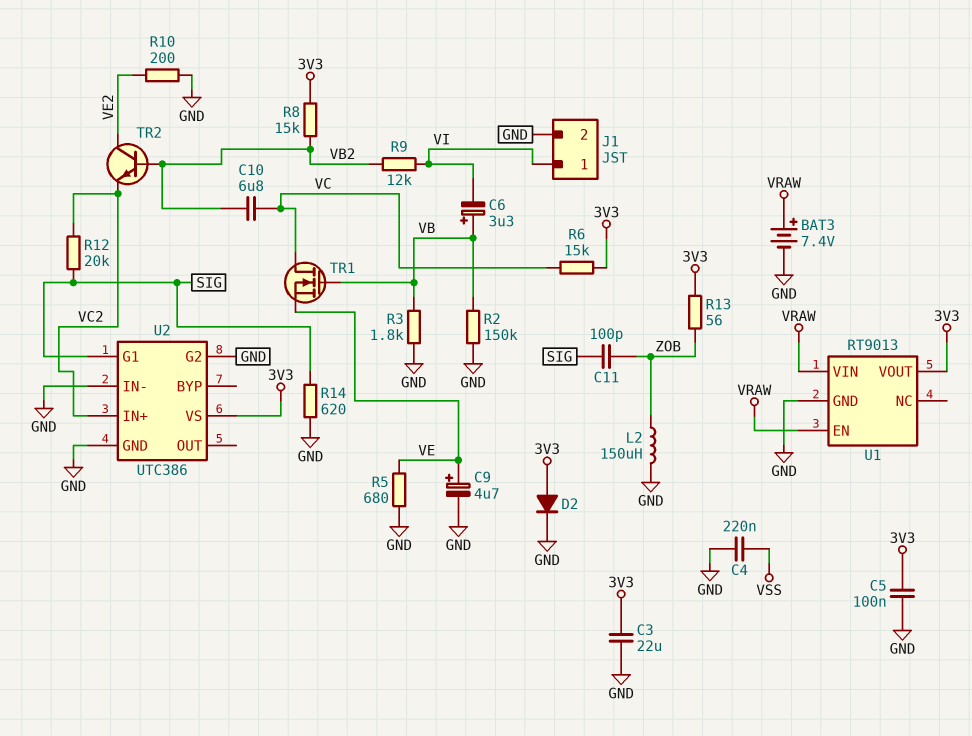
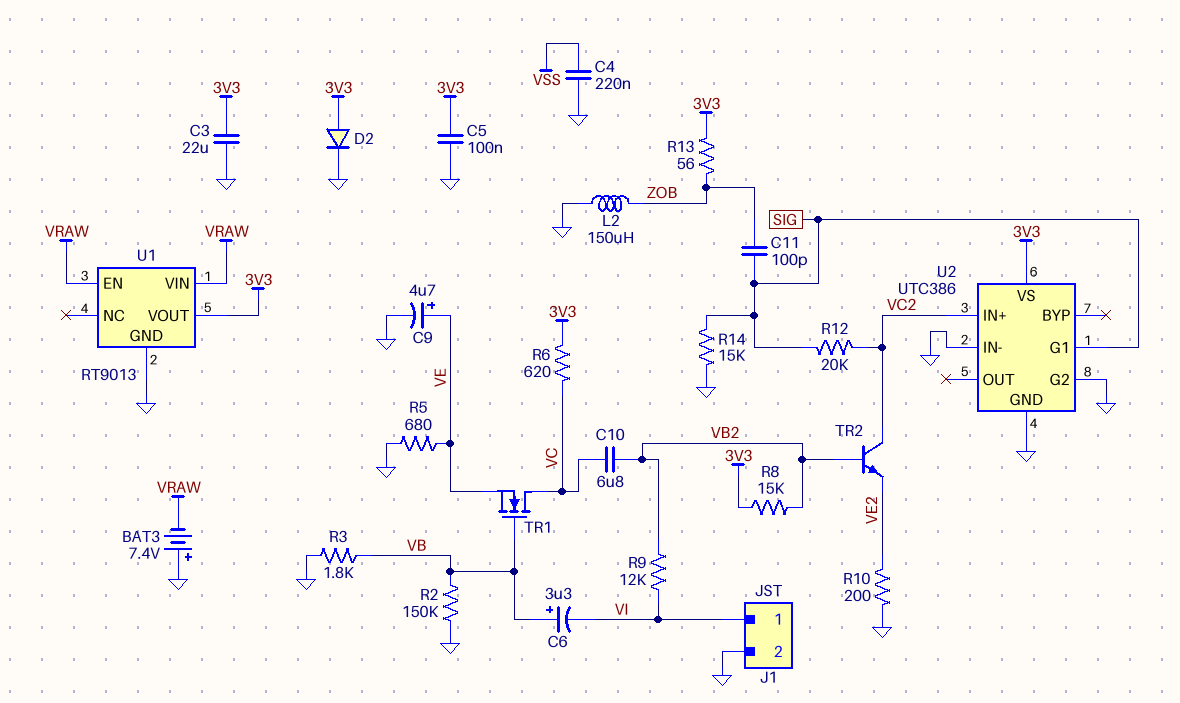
BAT3: 7.4V (plus VRAW, minus GND) -> 7.4V (plus GND, minus VRAW)
R6: 15k (3V3, VC) -> 620 (3V3, VC)
R14: 620 (GND, SIG) -> 15k (GND, SIG)
TR2: NPN (B VB2, C VE2, E VC2) -> NPN (B VB2, C VC2, E VE2)

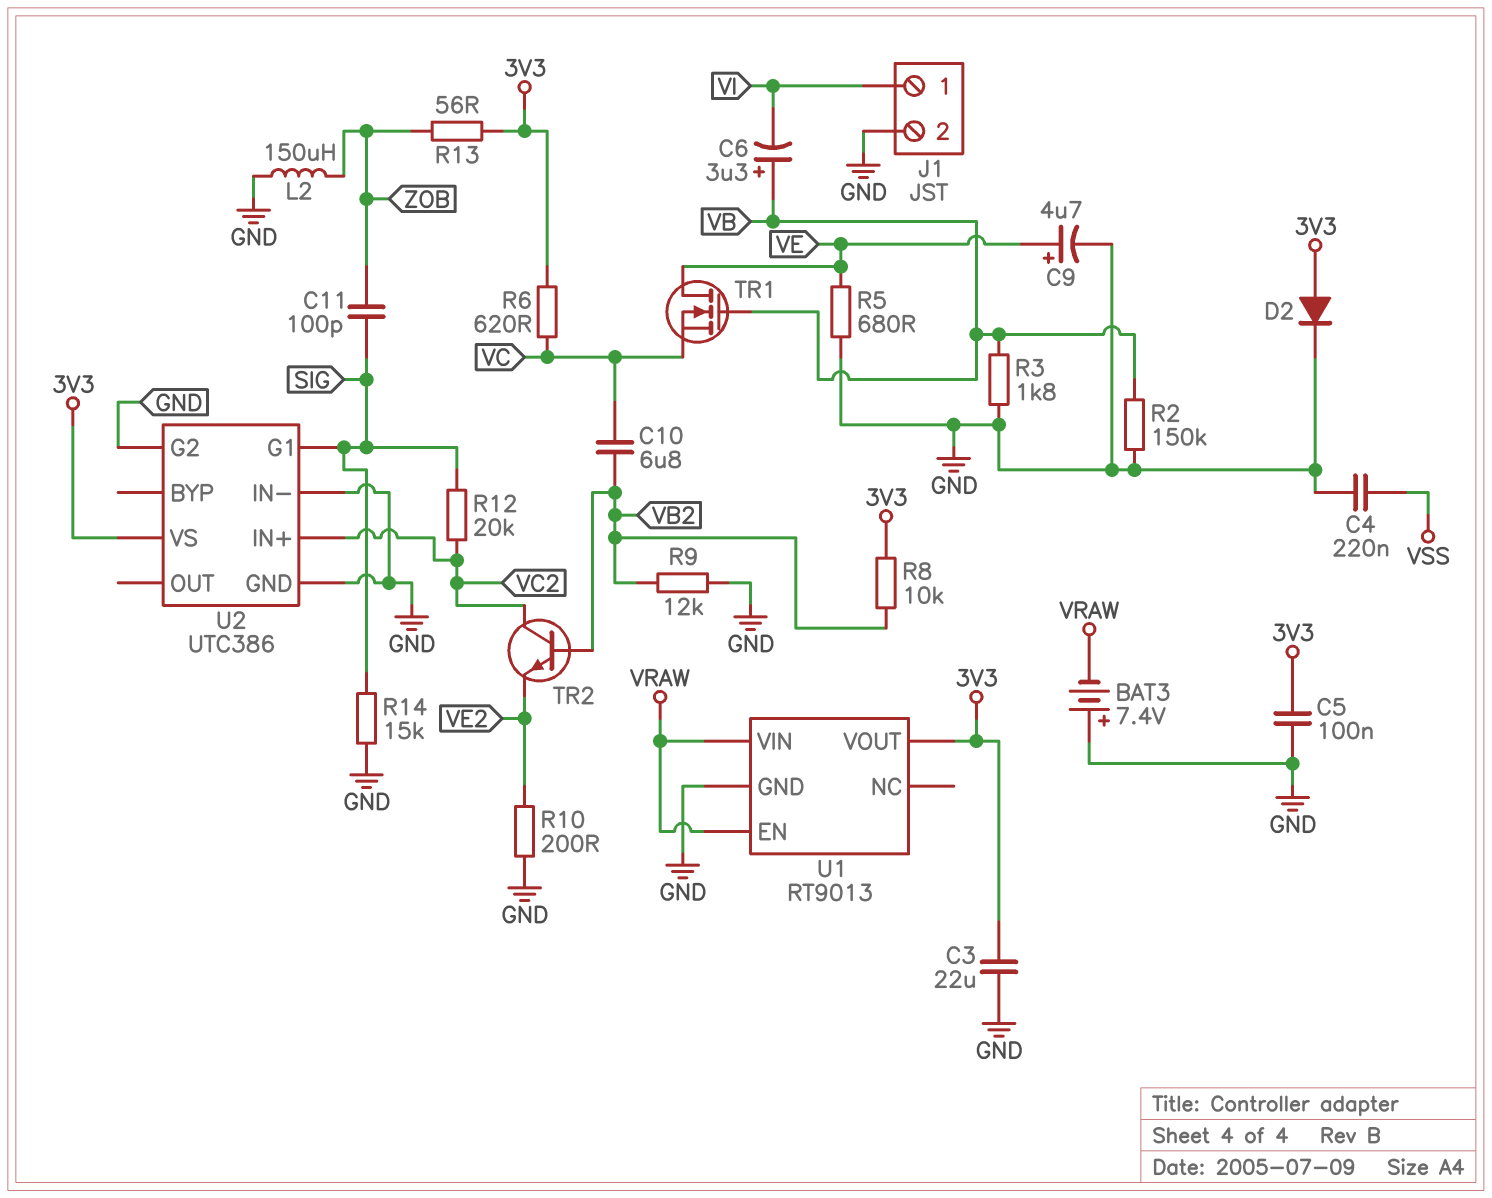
R8: 15k (3V3, VB2) -> 10k (3V3, VB2)
R9: 12k (VB2, VI) -> 12k (GND, VB2)
TR1: NMOS (G VB, D VC, S VE) -> NMOS (G VB, D VE, S VC)

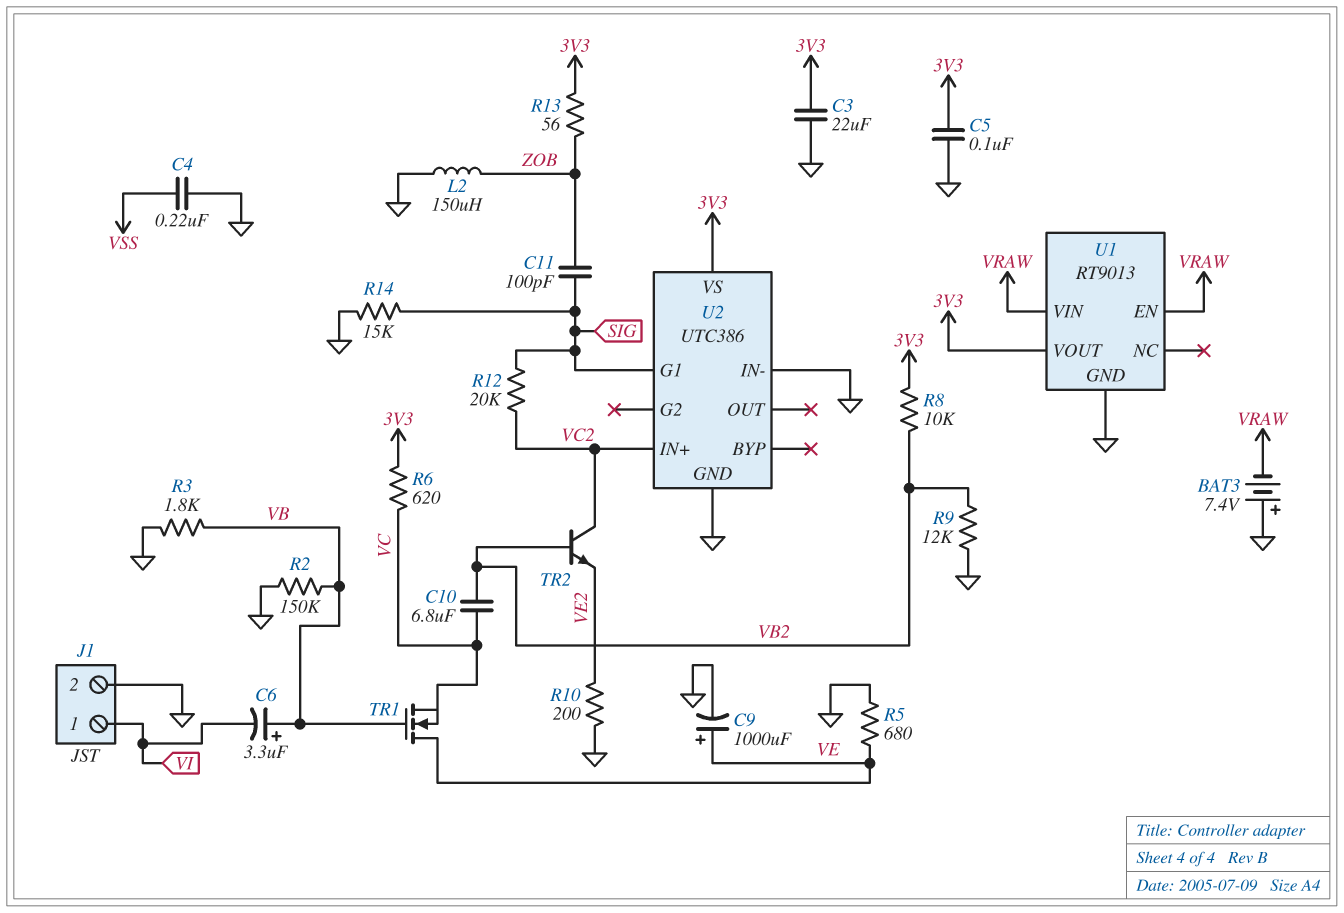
C9: 4.7uF (plus VE, minus GND) -> 1000uF (plus VE, minus GND)
D2: diode (A 3V3, K GND) -> none
U2 pin G2: GND -> none

